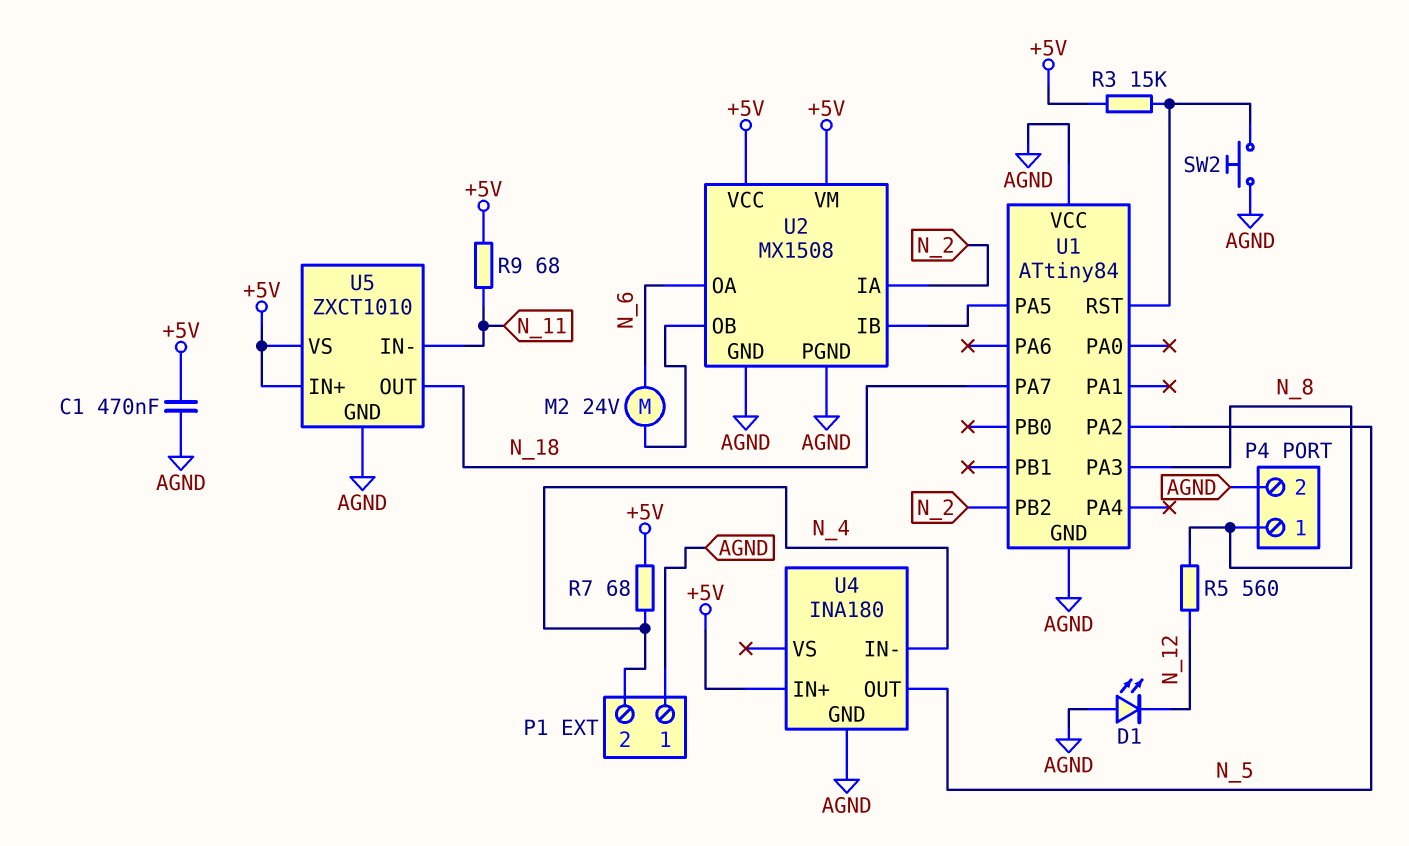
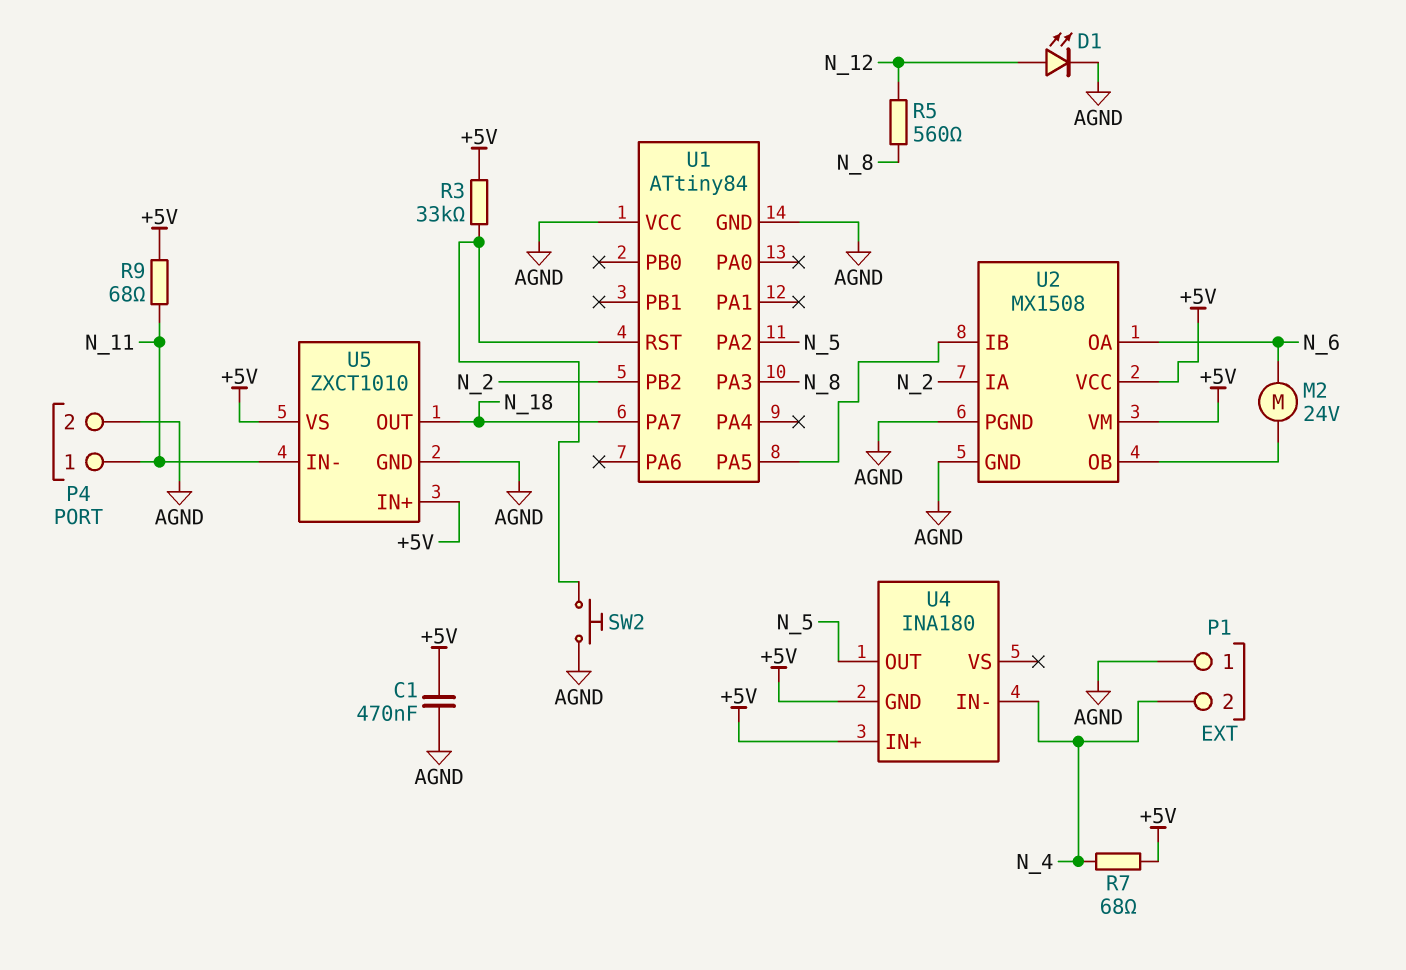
D1: LED (A AGND, K N_12) -> LED (A N_12, K AGND)
P4 pin 1: N_8 -> N_11
R3: 15k (+5V, U1/RST) -> 33k (+5V, U1/RST)
U4 pin GND: AGND -> +5V

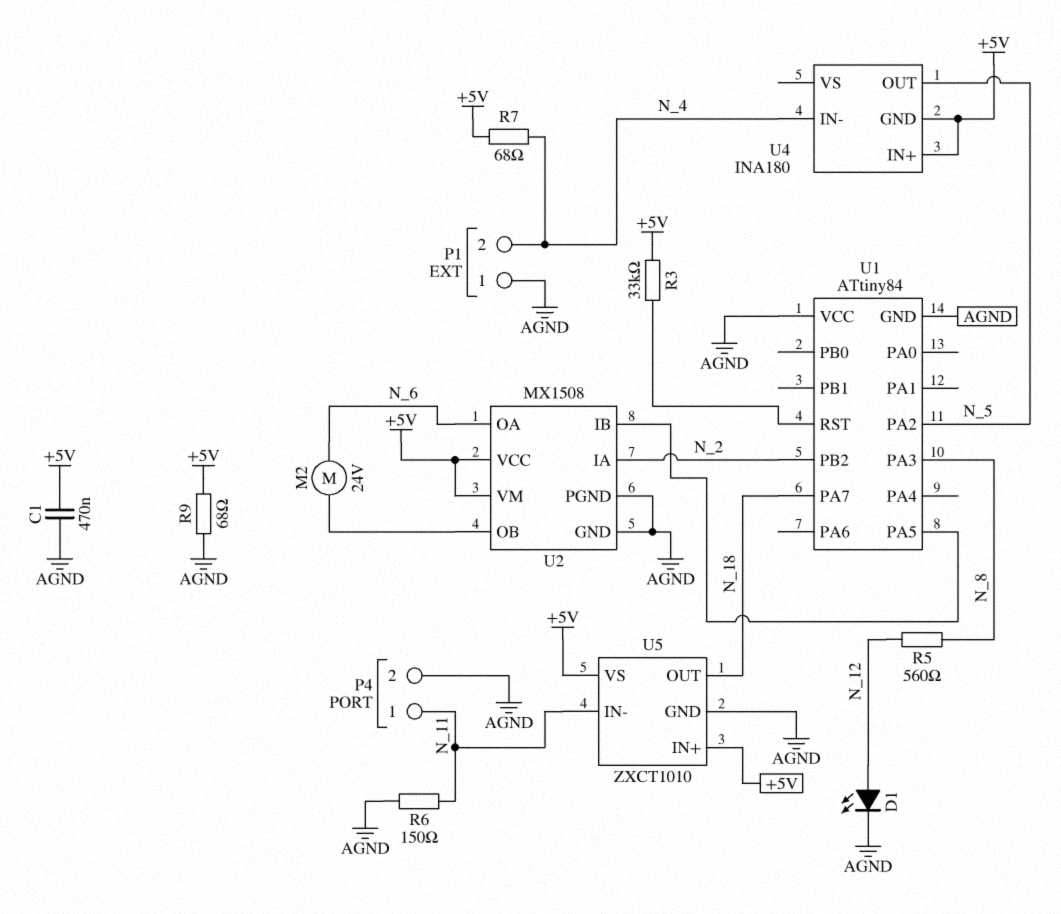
R6: none -> 150 (AGND, N_11)
R9: 68 (+5V, N_11) -> 68 (+5V, AGND)
SW2: button (AGND, U1/RST) -> none

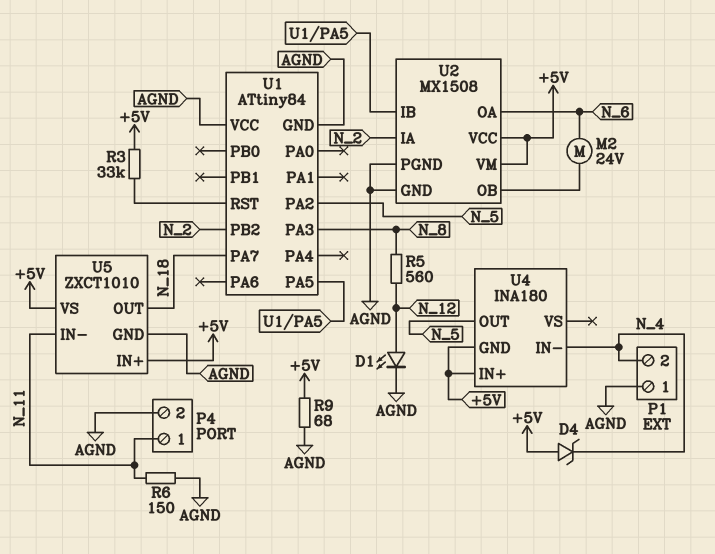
C1: 470nF (+5V, AGND) -> none
D4: none -> zener (A +5V, K N_4)
R7: 68 (+5V, N_4) -> none

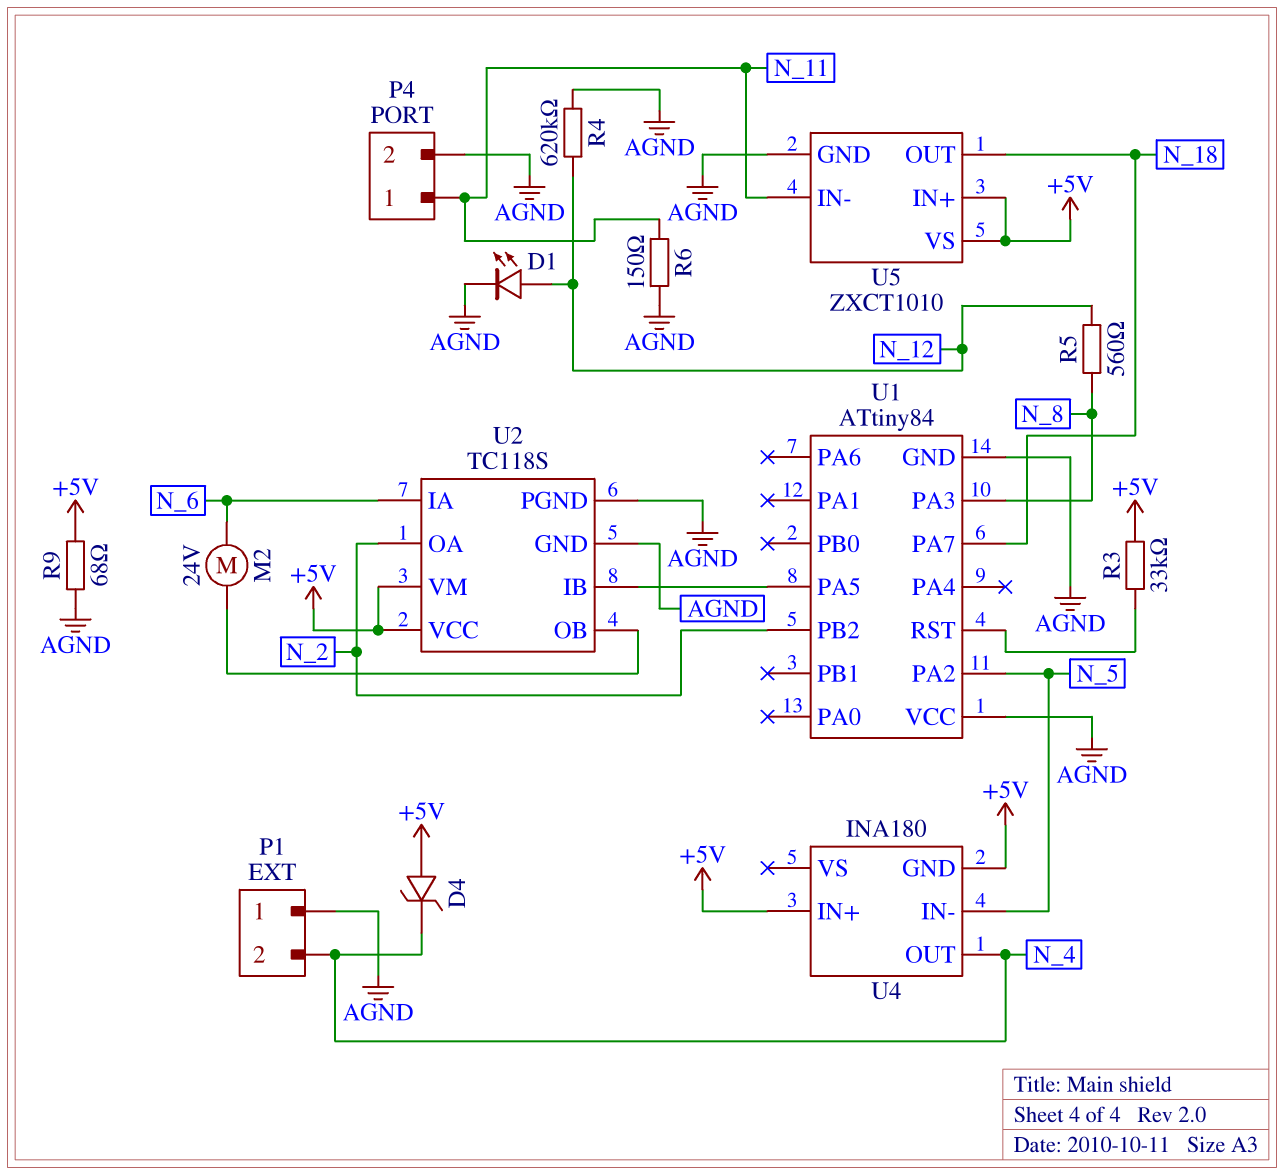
R4: none -> 620k (AGND, N_12)
U2: MX1508 -> TC118S
U2 pin IA: N_2 -> N_6
U2 pin OA: N_6 -> N_2
U4 pin IN-: N_4 -> N_5
U4 pin OUT: N_5 -> N_4

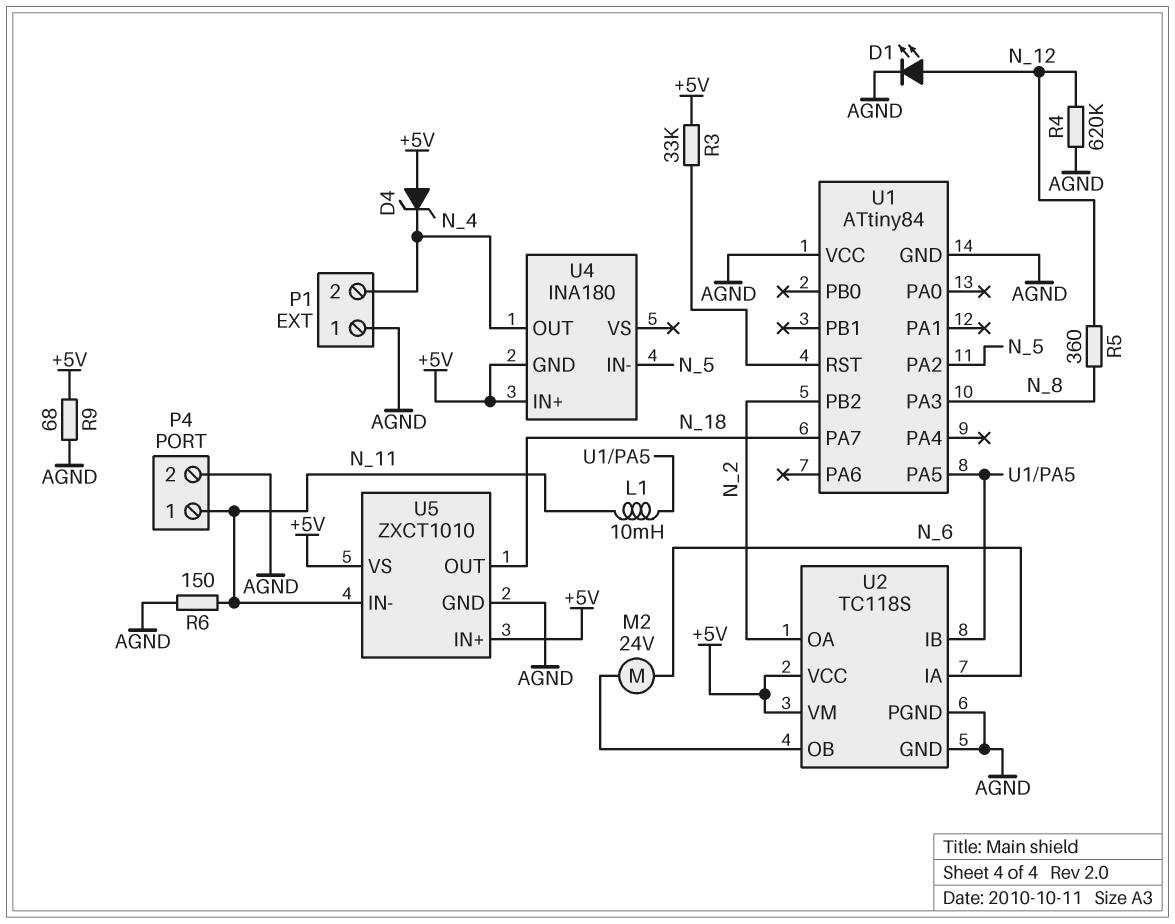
L1: none -> 10mH (N_11, U1/PA5)
R5: 560 (N_8, N_12) -> 360 (N_8, N_12)

